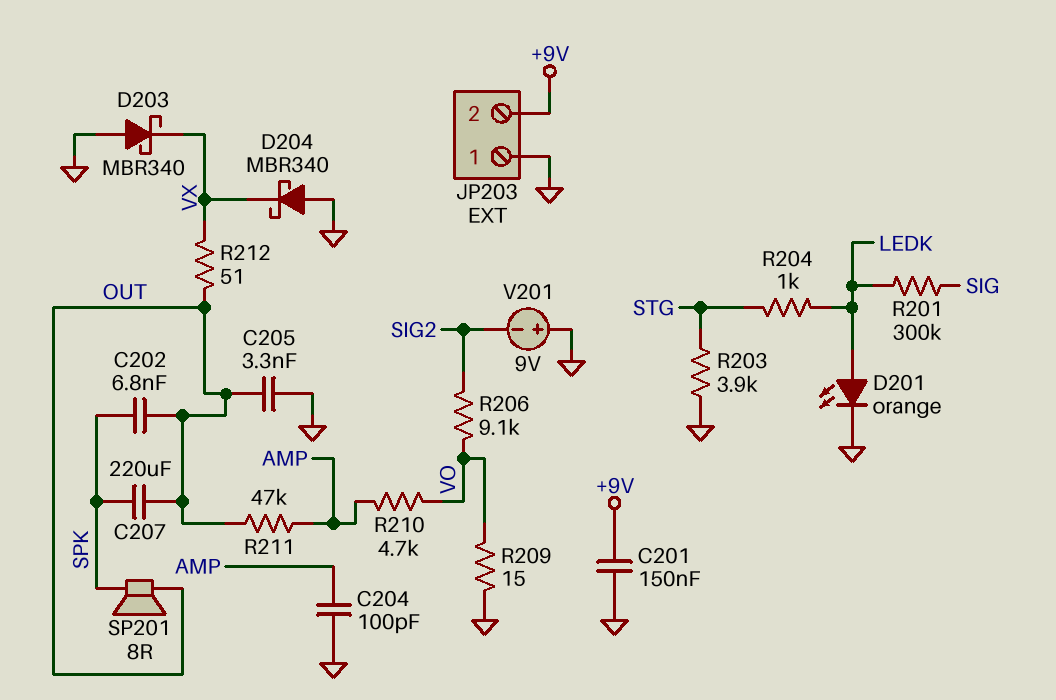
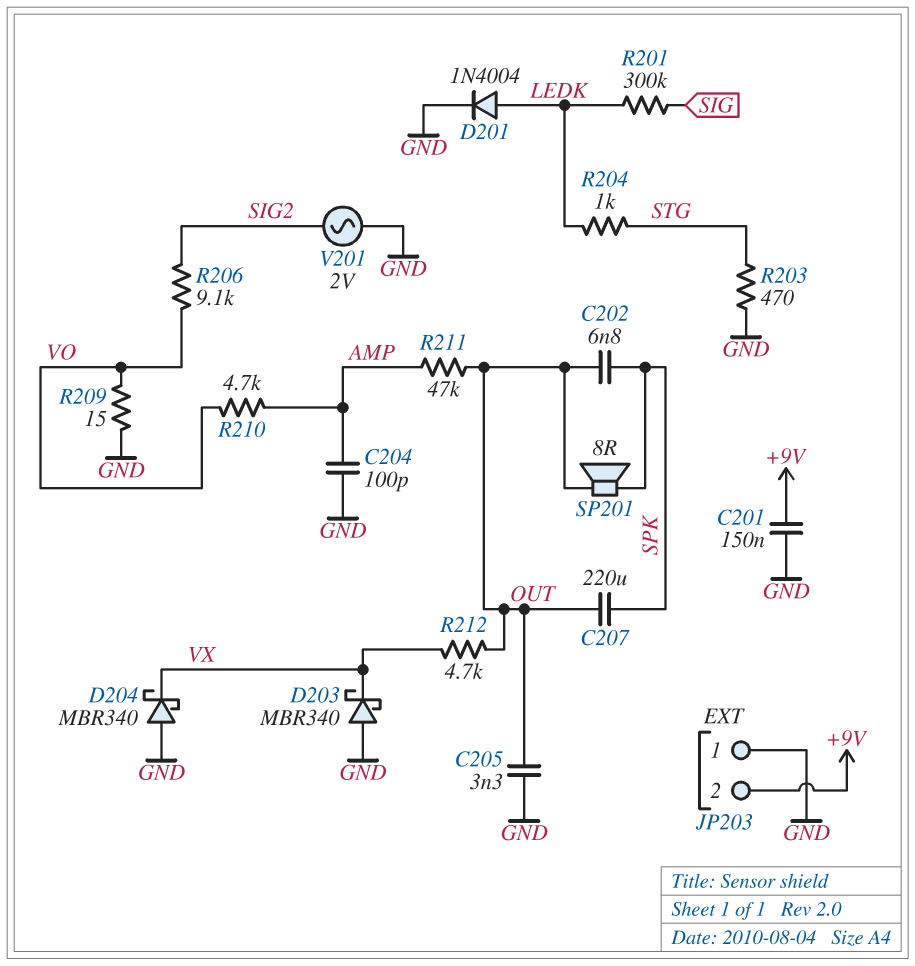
D201: LED orange (A LEDK, K GND) -> diode 1N4004 (A LEDK, K GND)
R203: 3.9k (GND, STG) -> 470 (GND, STG)
R212: 51 (OUT, VX) -> 4.7k (OUT, VX)
V201: 9V (plus GND, minus SIG2) -> AC 2V (GND, SIG2)

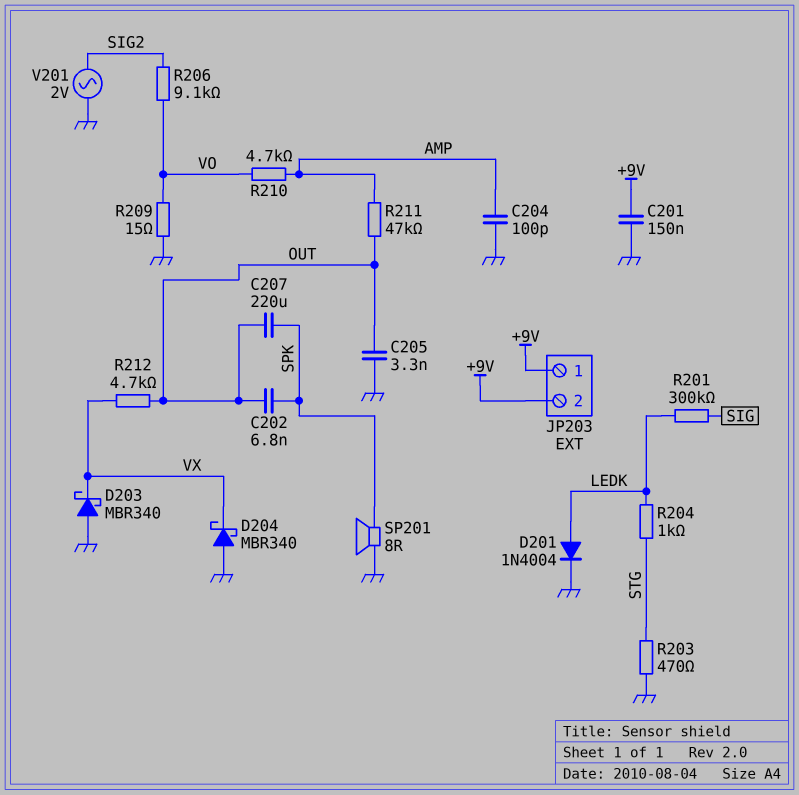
JP203 pin 1: GND -> +9V
SP201: speaker 8R (OUT, SPK) -> speaker 8R (GND, SPK)

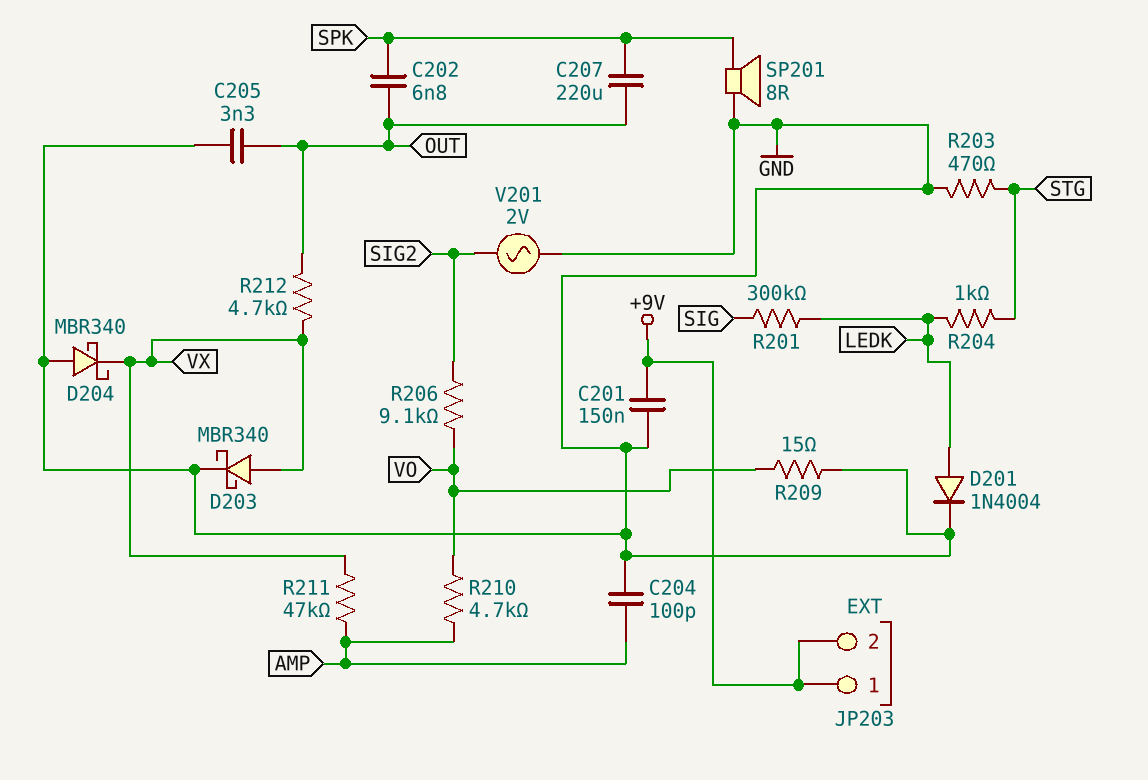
D203: schottky MBR340 (A GND, K VX) -> schottky MBR340 (A VX, K GND)
R211: 47k (AMP, OUT) -> 47k (AMP, VX)

